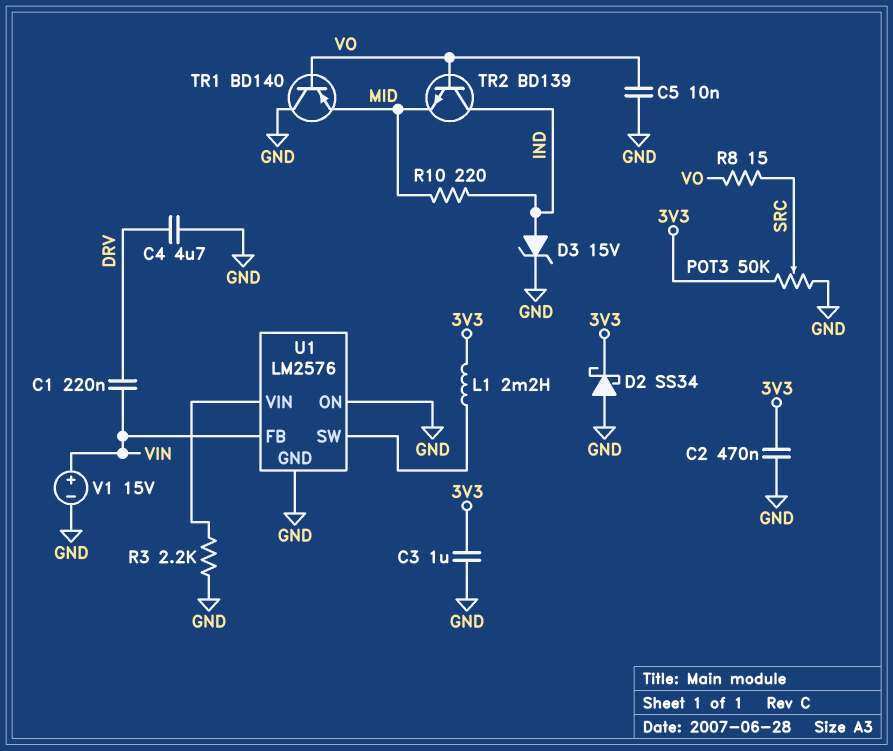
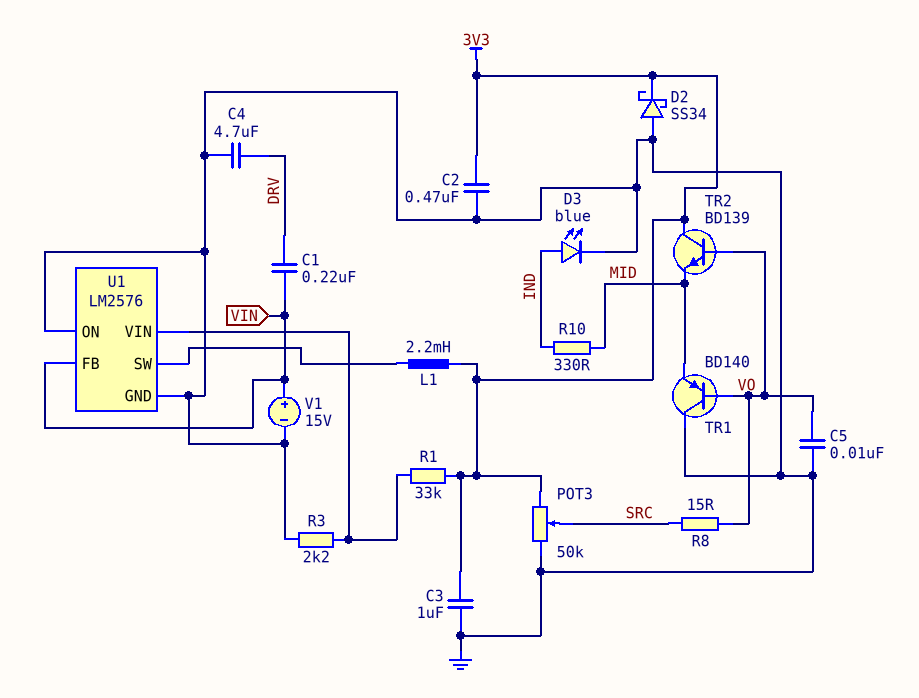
D3: zener 15V (A IND, K GND) -> LED blue (A IND, K GND)
R1: none -> 33k (3V3, U1/VIN)
R10: 220 (IND, MID) -> 330 (IND, MID)
TR2: NPN BD139 (B VO, C IND, E MID) -> NPN BD139 (B VO, C 3V3, E MID)

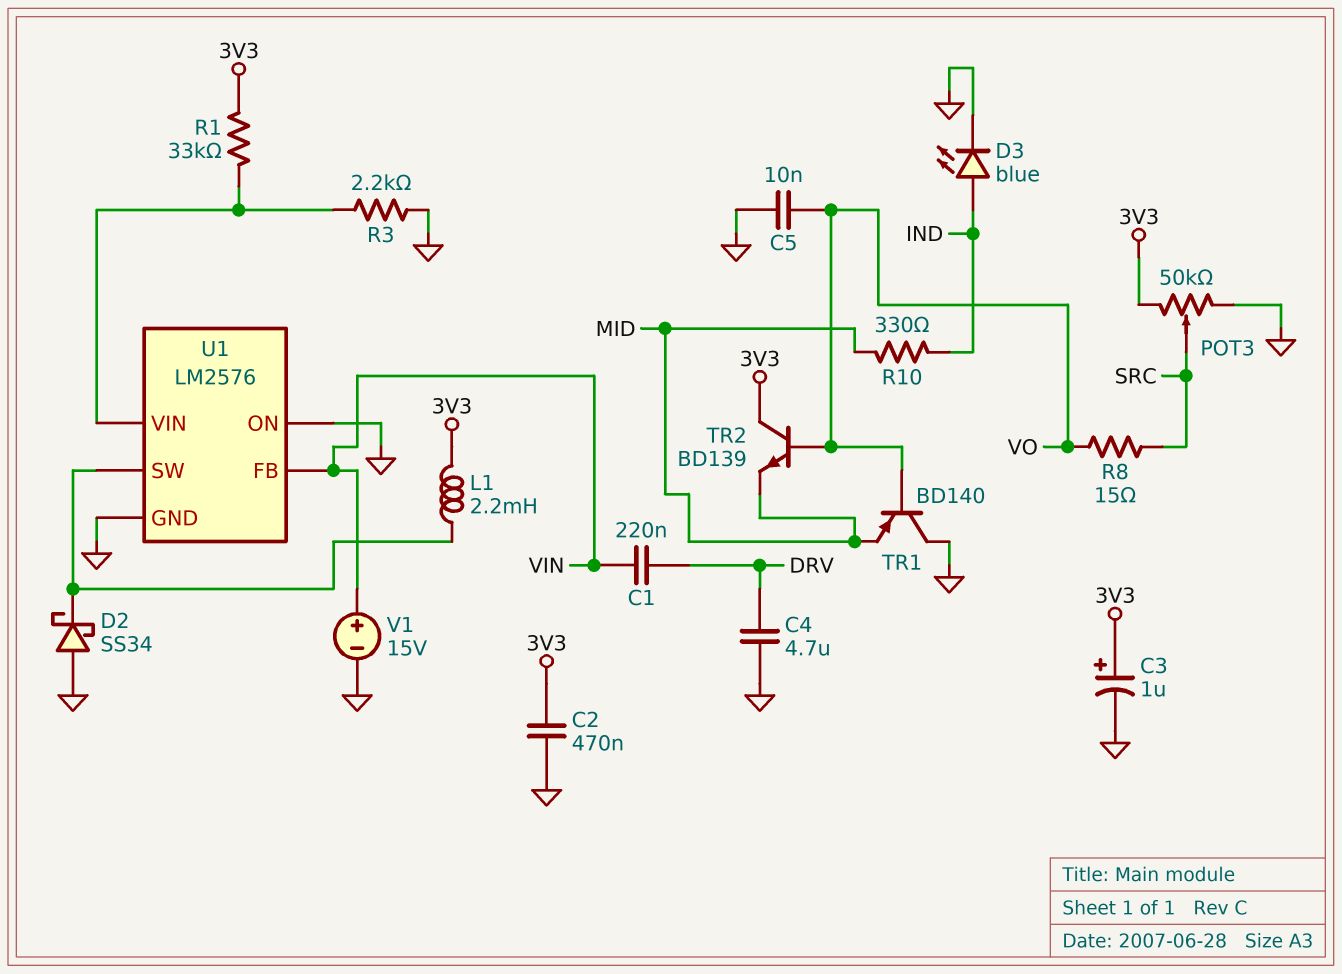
C3: 1uF (3V3, GND) -> 1uF (plus 3V3, minus GND)
D2: schottky SS34 (A GND, K 3V3) -> schottky SS34 (A GND, K U1/SW)

